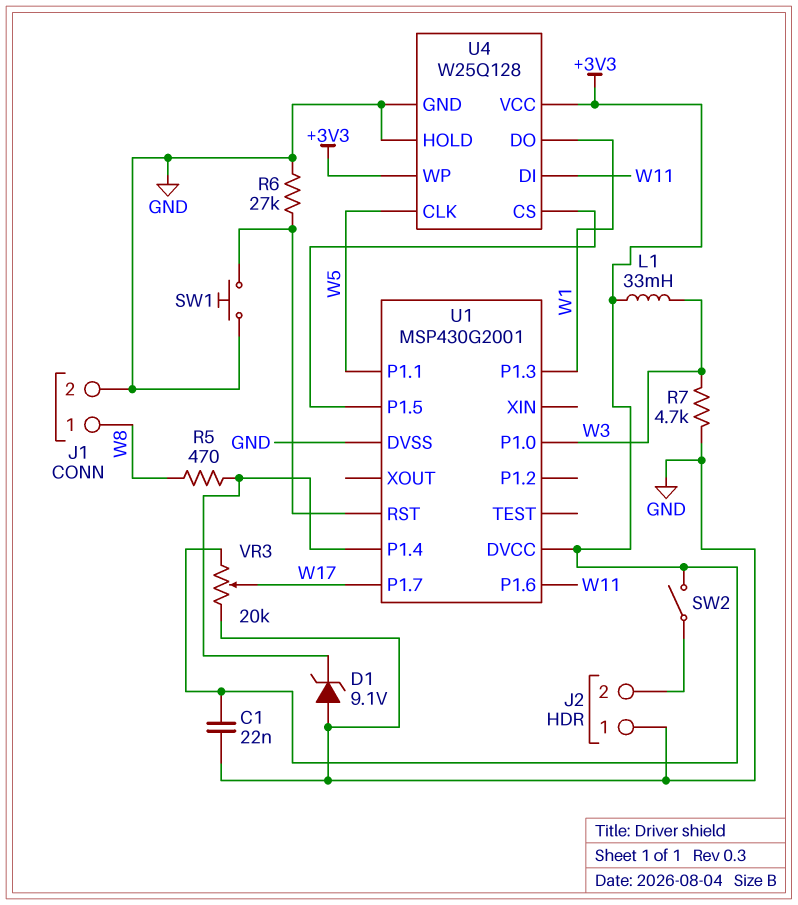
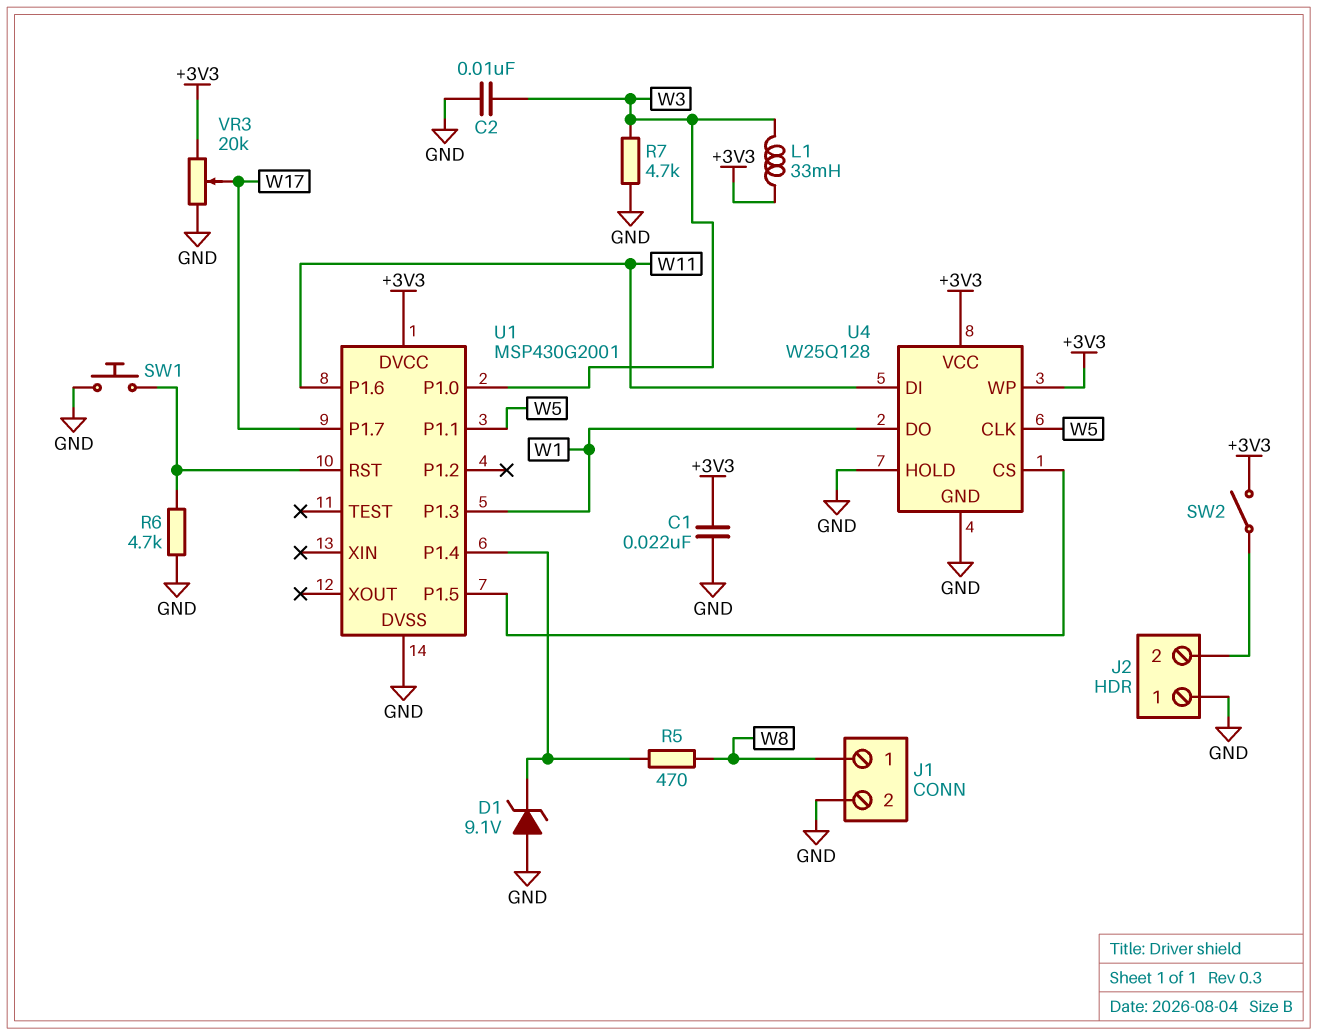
C2: none -> 10nF (GND, W3)
R6: 27k (GND, U1/RST) -> 4.7k (GND, U1/RST)

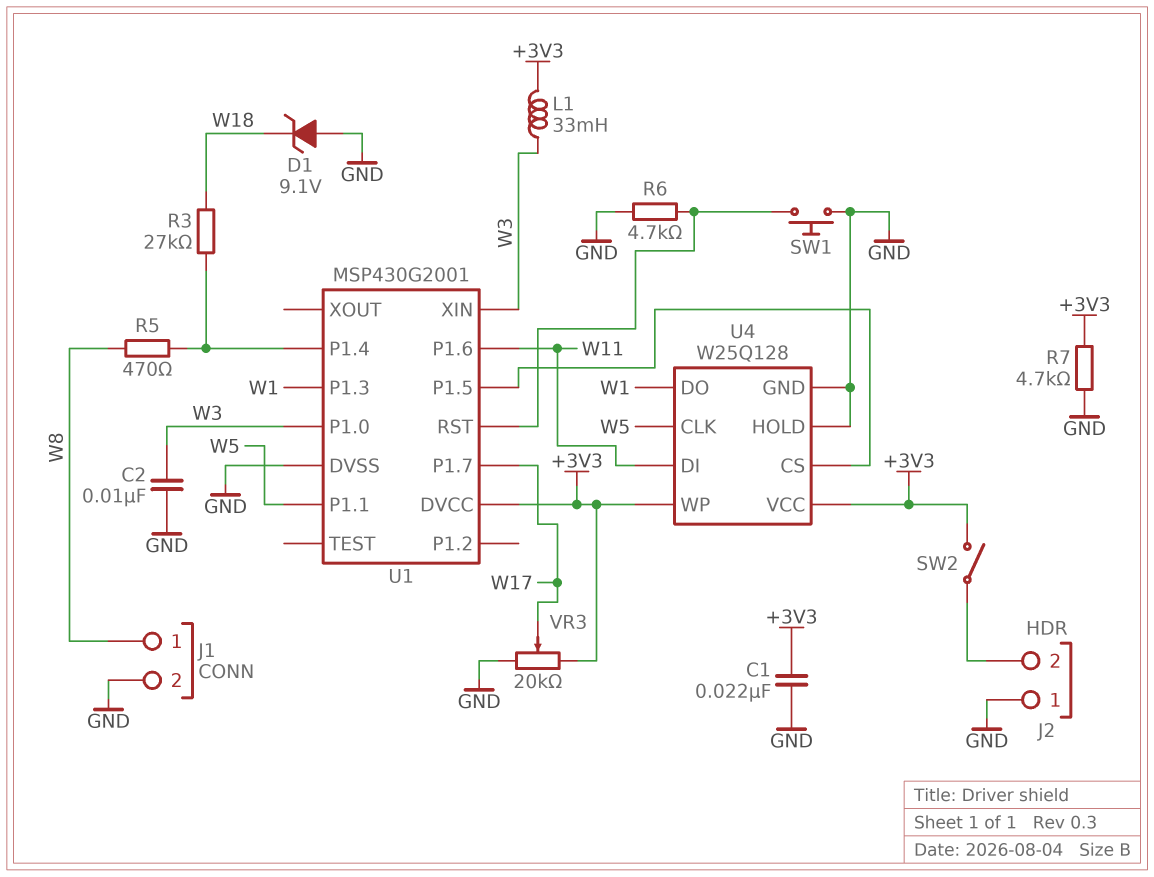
D1: zener 9.1V (A GND, K U1/P1.4) -> zener 9.1V (A GND, K W18)
R3: none -> 27k (U1/P1.4, W18)
R7: 4.7k (GND, W3) -> 4.7k (+3V3, GND)
U1 pin XIN: none -> W3

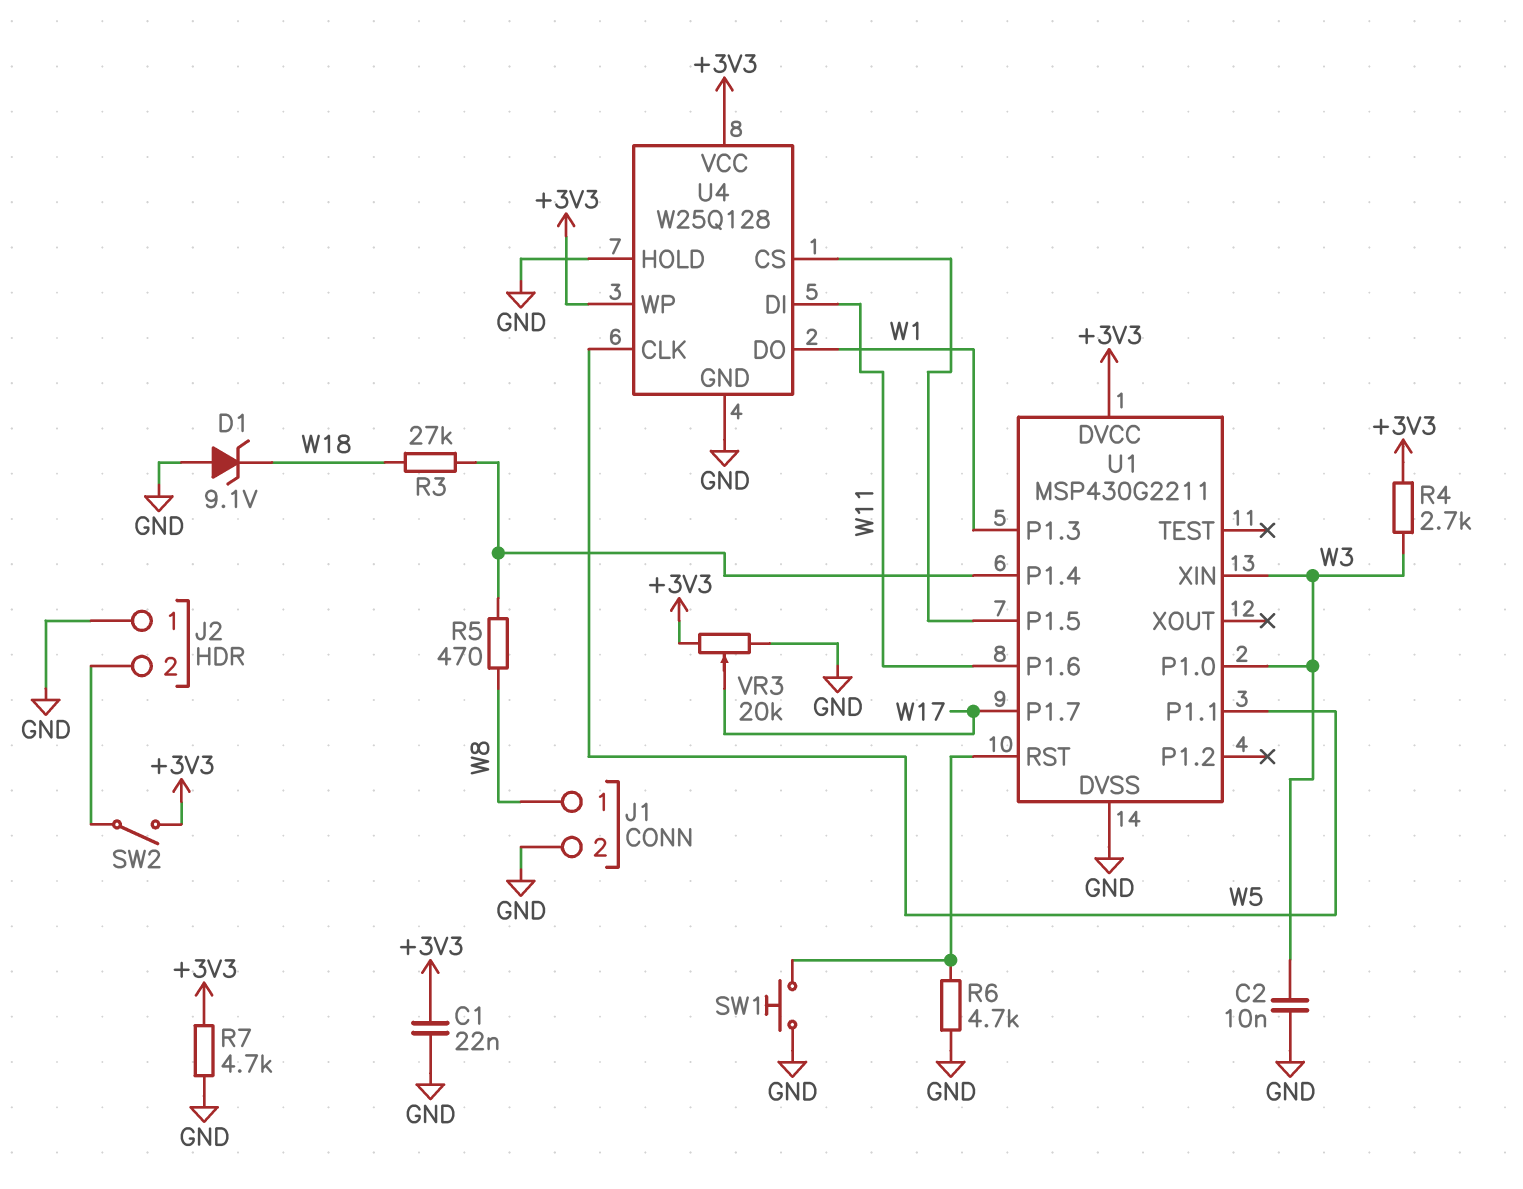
L1: 33mH (+3V3, W3) -> none
R4: none -> 2.7k (+3V3, W3)
U1: MSP430G2001 -> MSP430G2211

